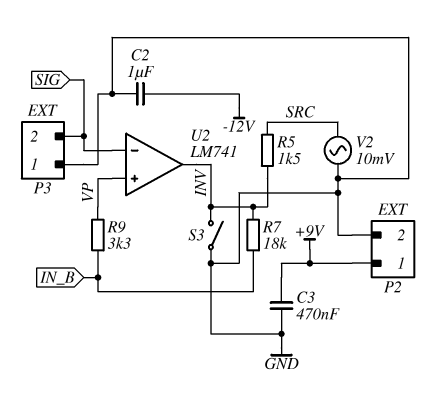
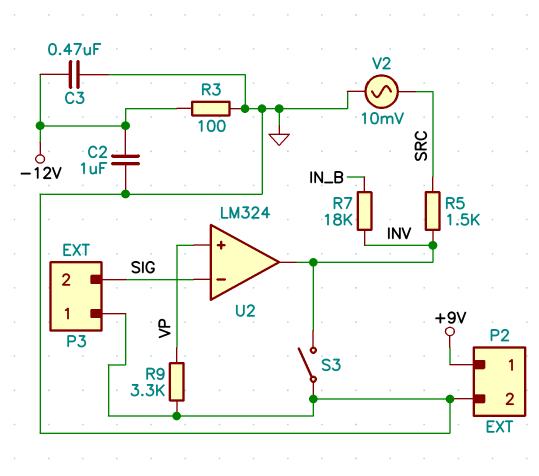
C3: 470nF (+9V, GND) -> 470nF (-12V, GND)
R3: none -> 100 (-12V, GND)
R9: 3.3k (IN_B, VP) -> 3.3k (GND, VP)
U2: LM741 -> LM324

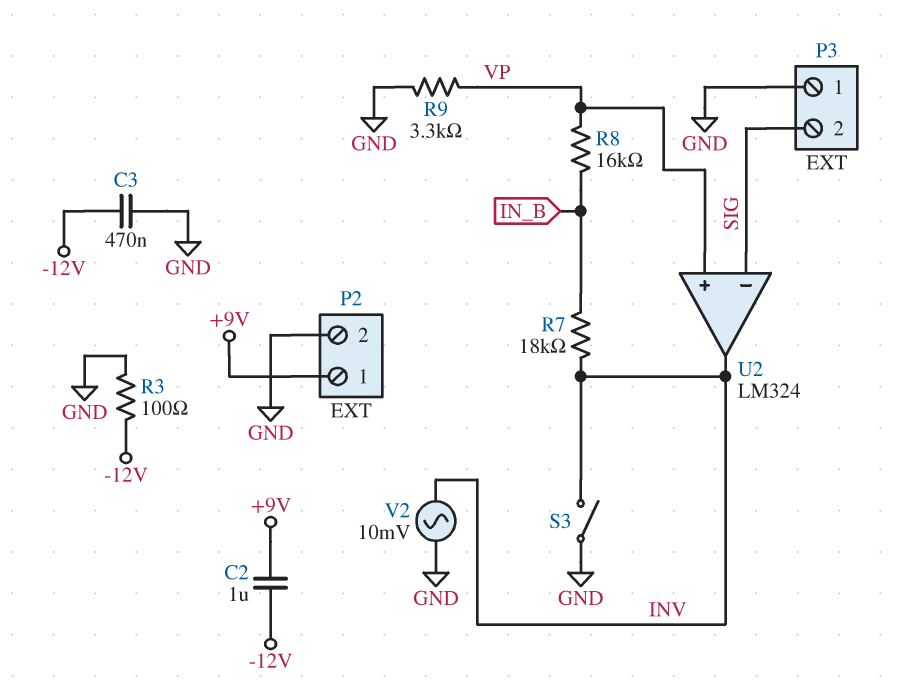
C2: 1uF (-12V, GND) -> 1uF (+9V, -12V)
R5: 1.5k (INV, SRC) -> none
R8: none -> 16k (IN_B, VP)
V2: AC 10mV (GND, SRC) -> AC 10mV (GND, INV)

